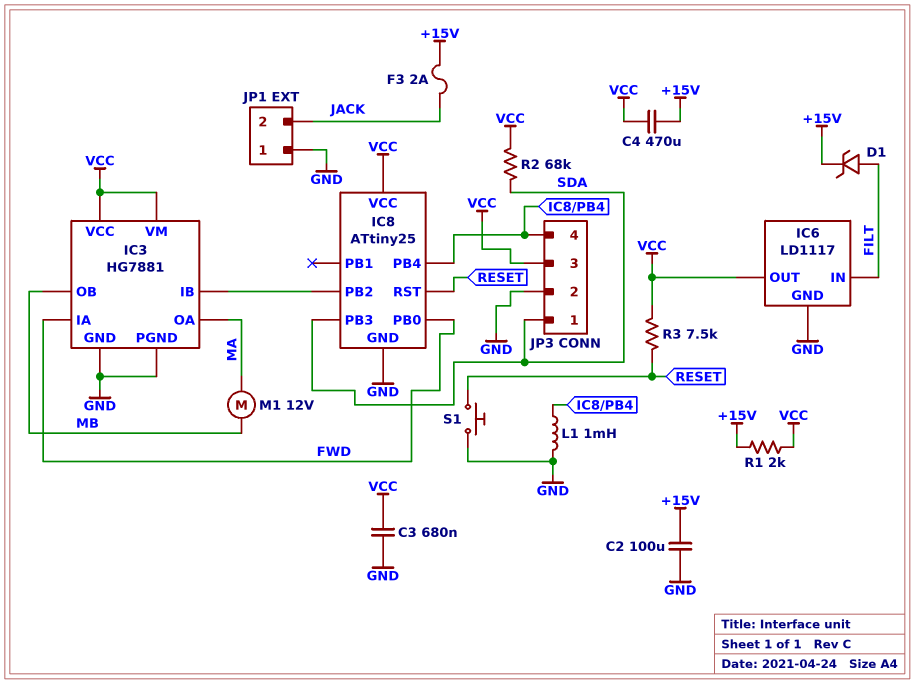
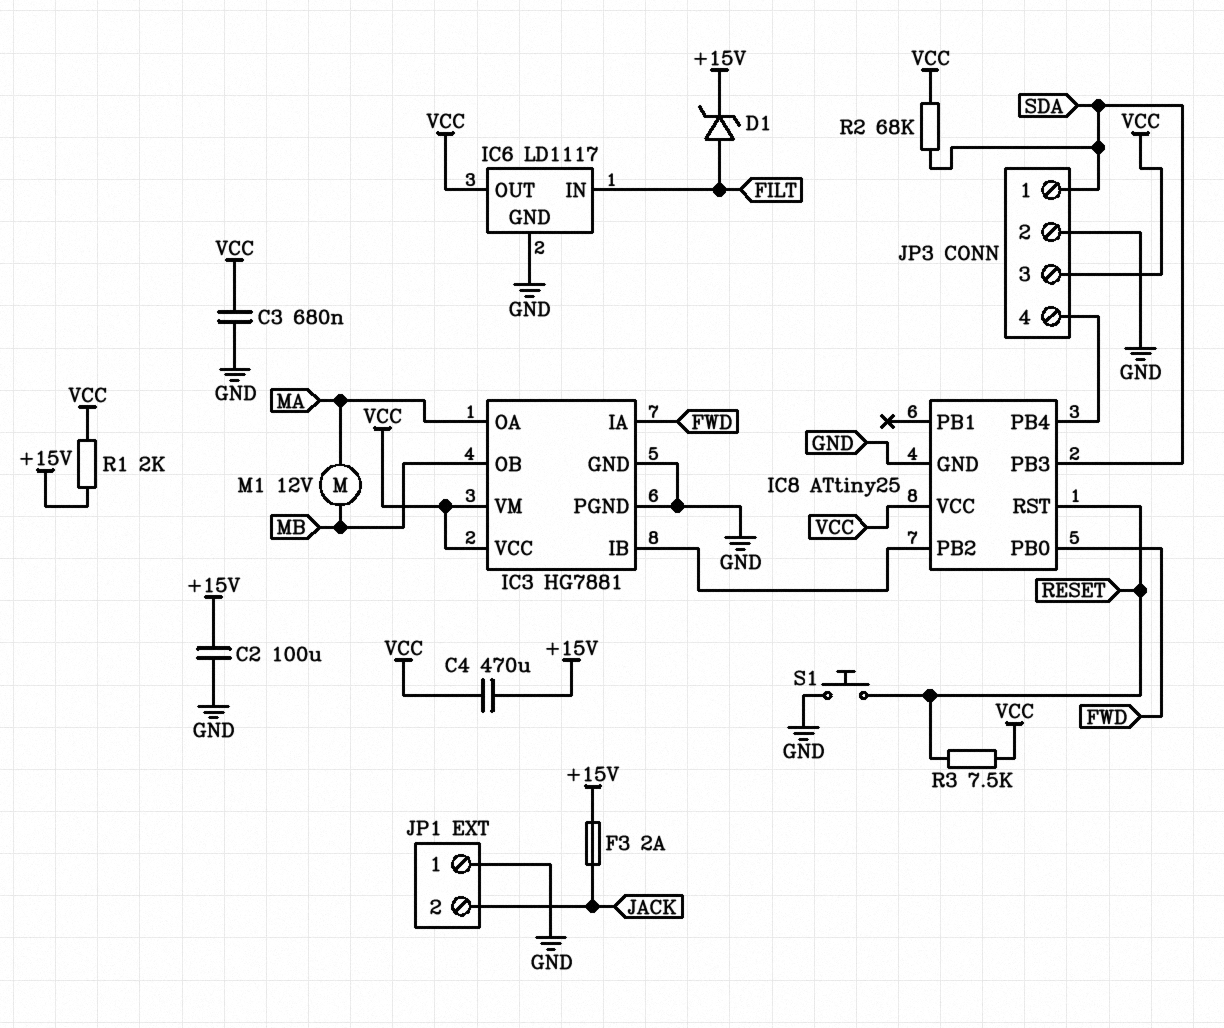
L1: 1mH (GND, IC8/PB4) -> none

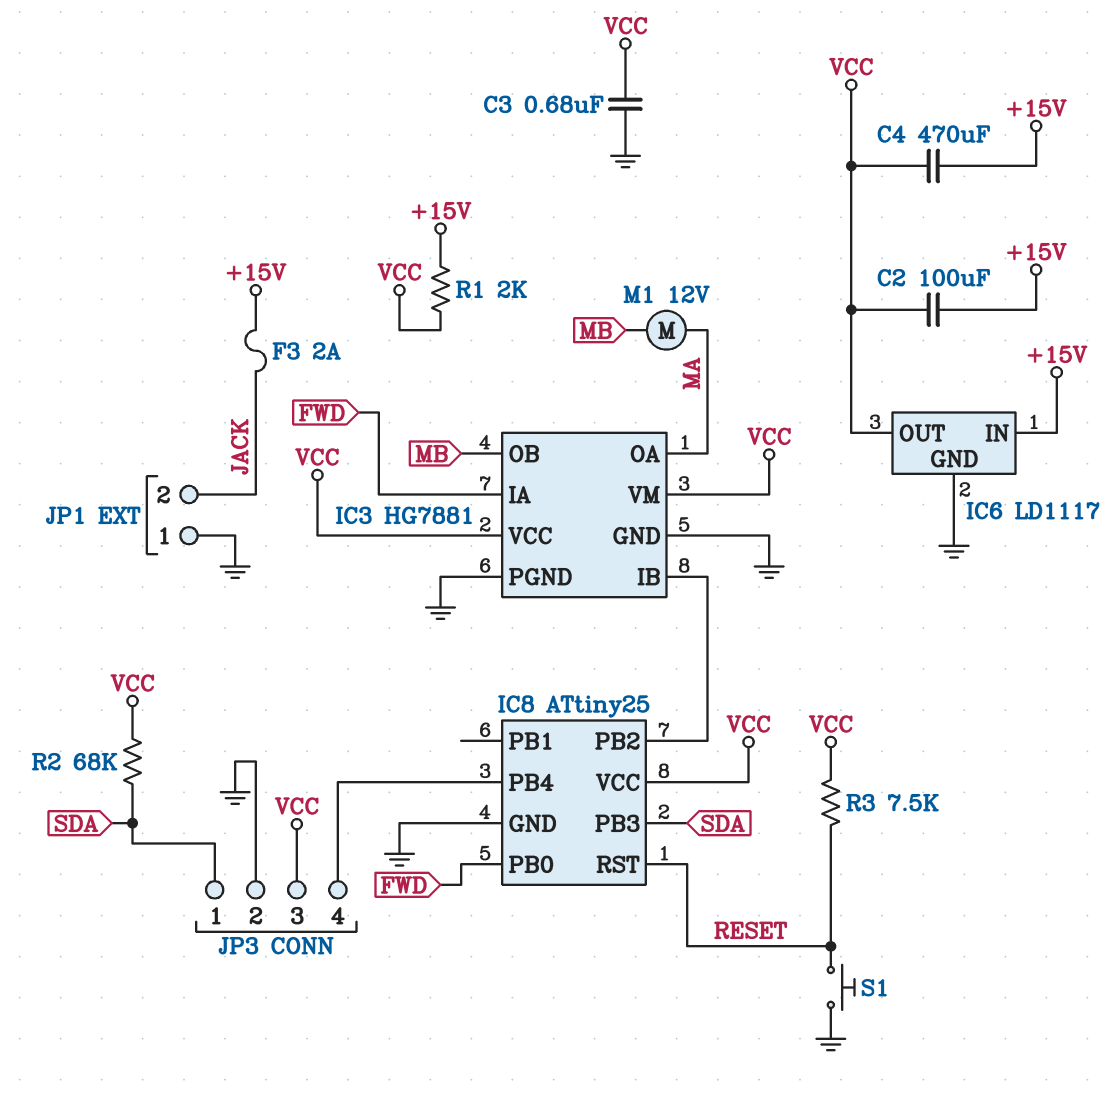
C2: 100uF (+15V, GND) -> 100uF (+15V, VCC)
D1: zener (A FILT, K +15V) -> none
IC6 pin IN: FILT -> +15V

